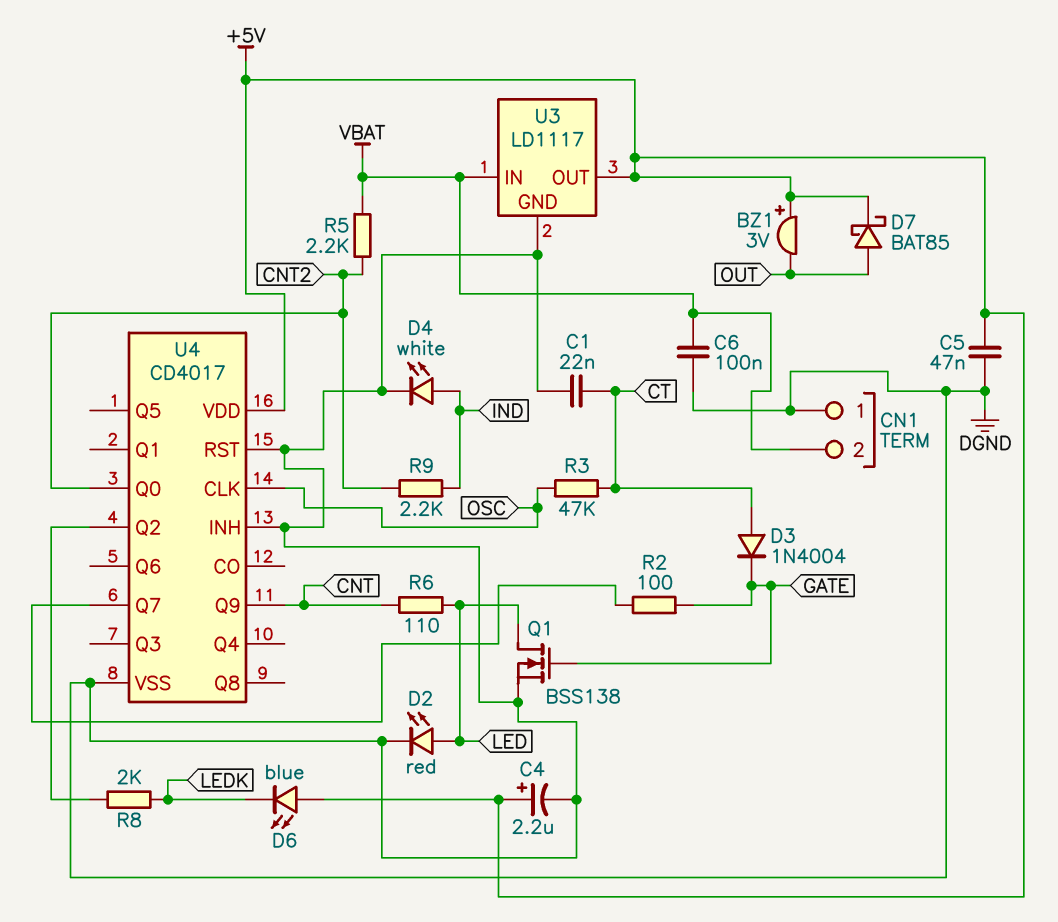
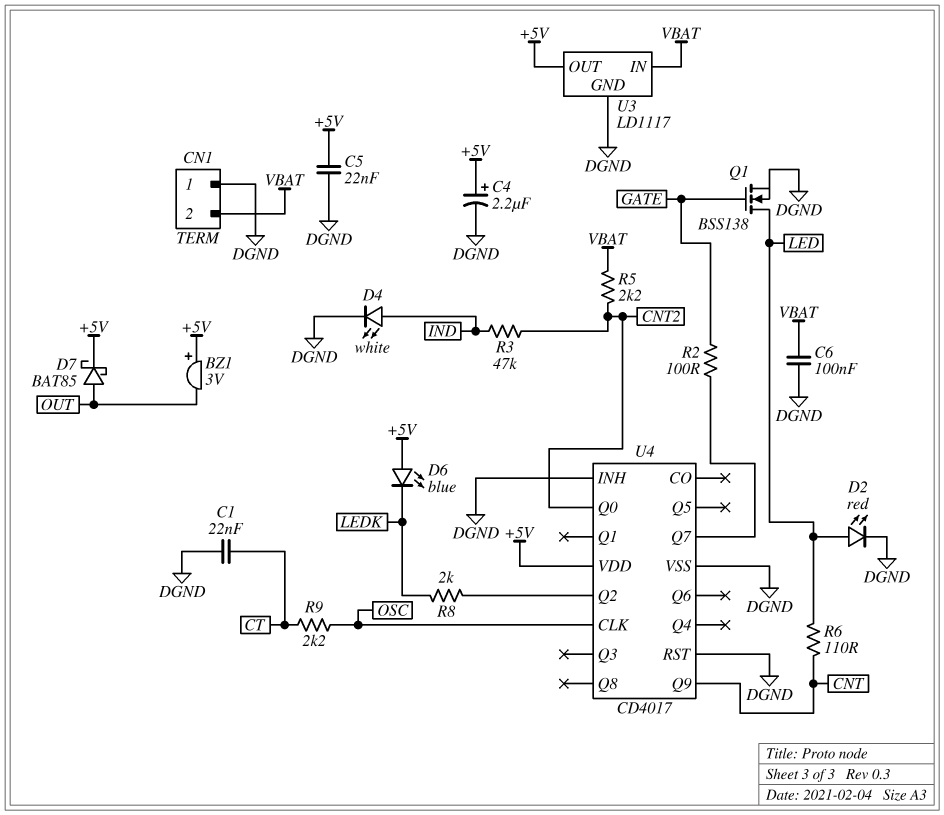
C5: 47nF (+5V, DGND) -> 22nF (+5V, DGND)
D3: diode 1N4004 (A CT, K GATE) -> none
R3: 47k (CT, OSC) -> 47k (CNT2, IND)
R9: 2.2k (CNT2, IND) -> 2.2k (CT, OSC)

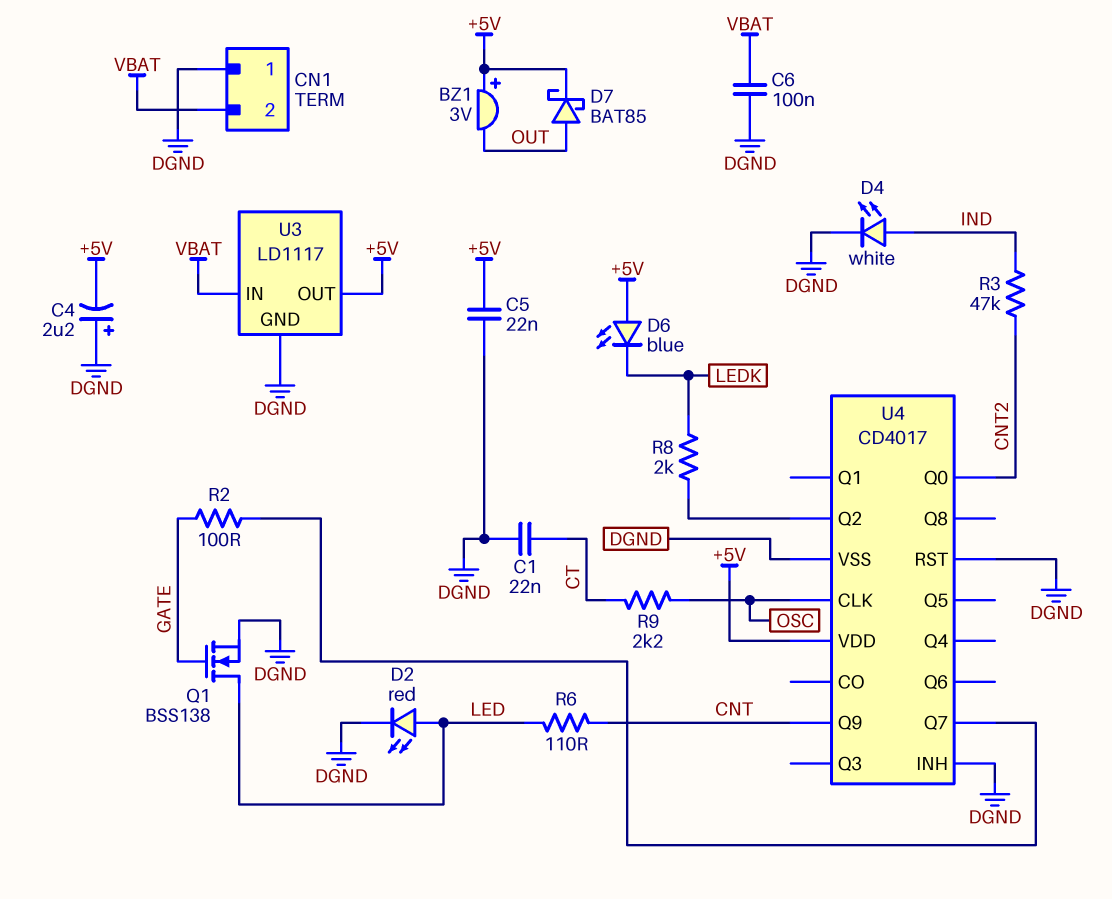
C4: 2.2uF (plus +5V, minus DGND) -> 2.2uF (plus DGND, minus +5V)
R5: 2.2k (CNT2, VBAT) -> none

